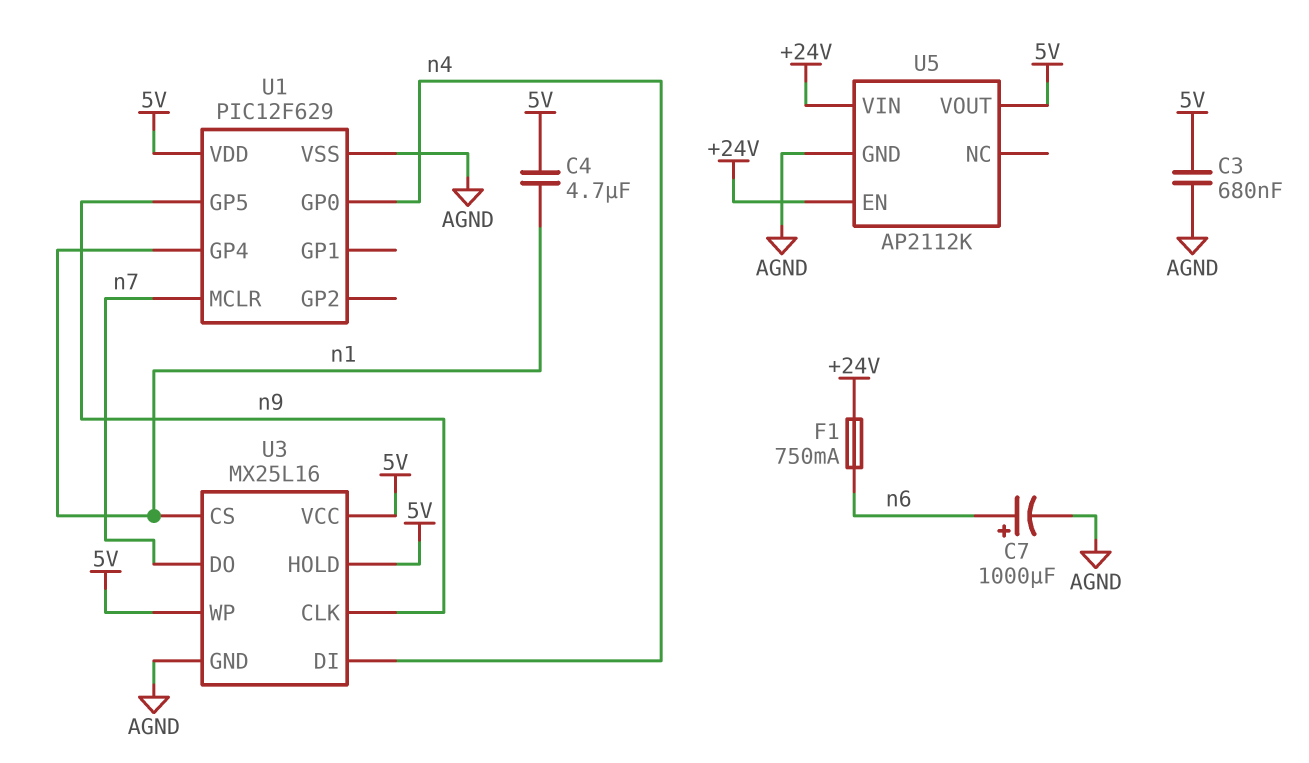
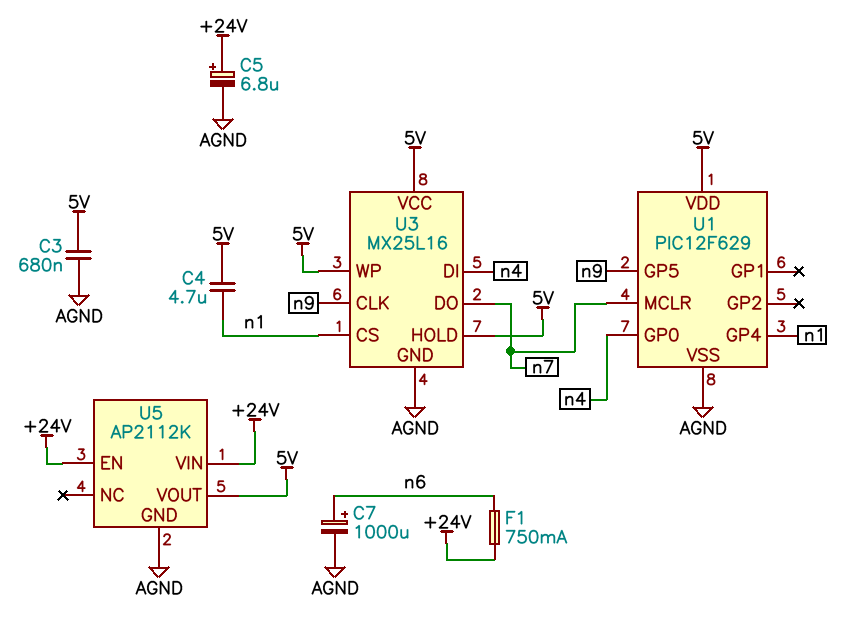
C5: none -> 6.8uF (plus +24V, minus AGND)

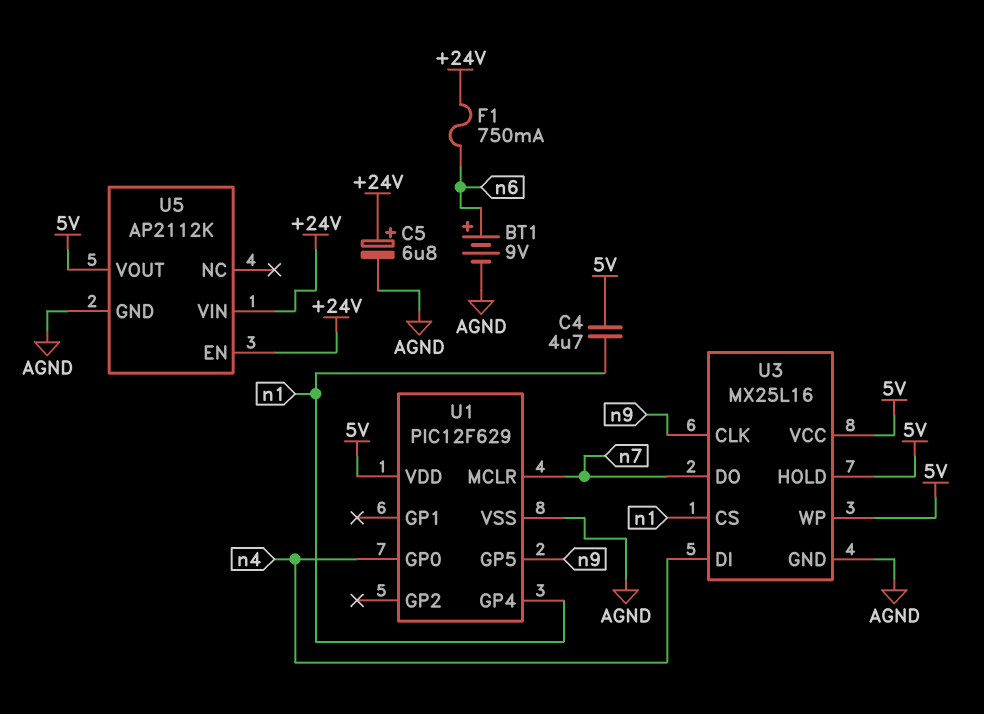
BT1: none -> 9V (plus n6, minus AGND)
C3: 680nF (5V, AGND) -> none
C7: 1000uF (plus n6, minus AGND) -> none

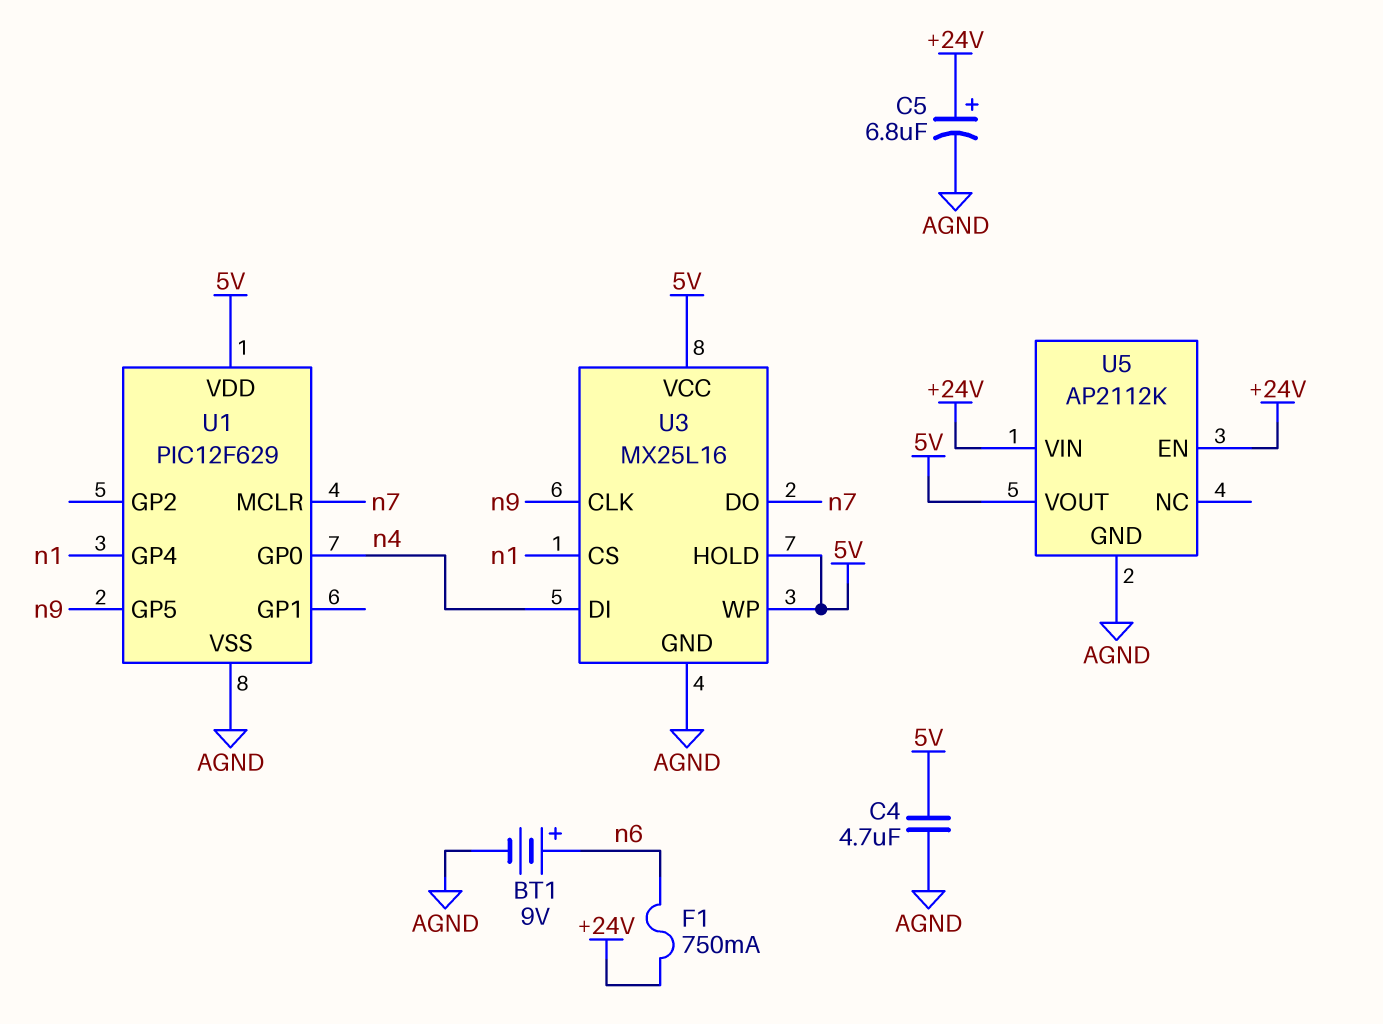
C4: 4.7uF (5V, n1) -> 4.7uF (5V, AGND)

